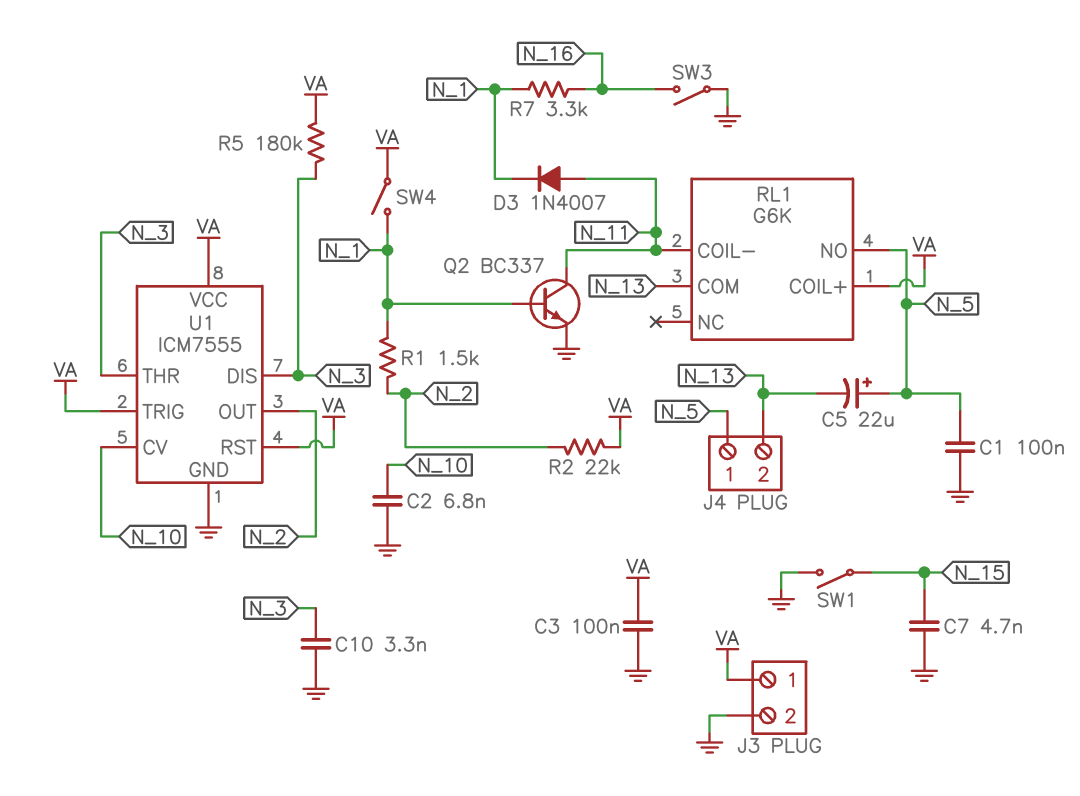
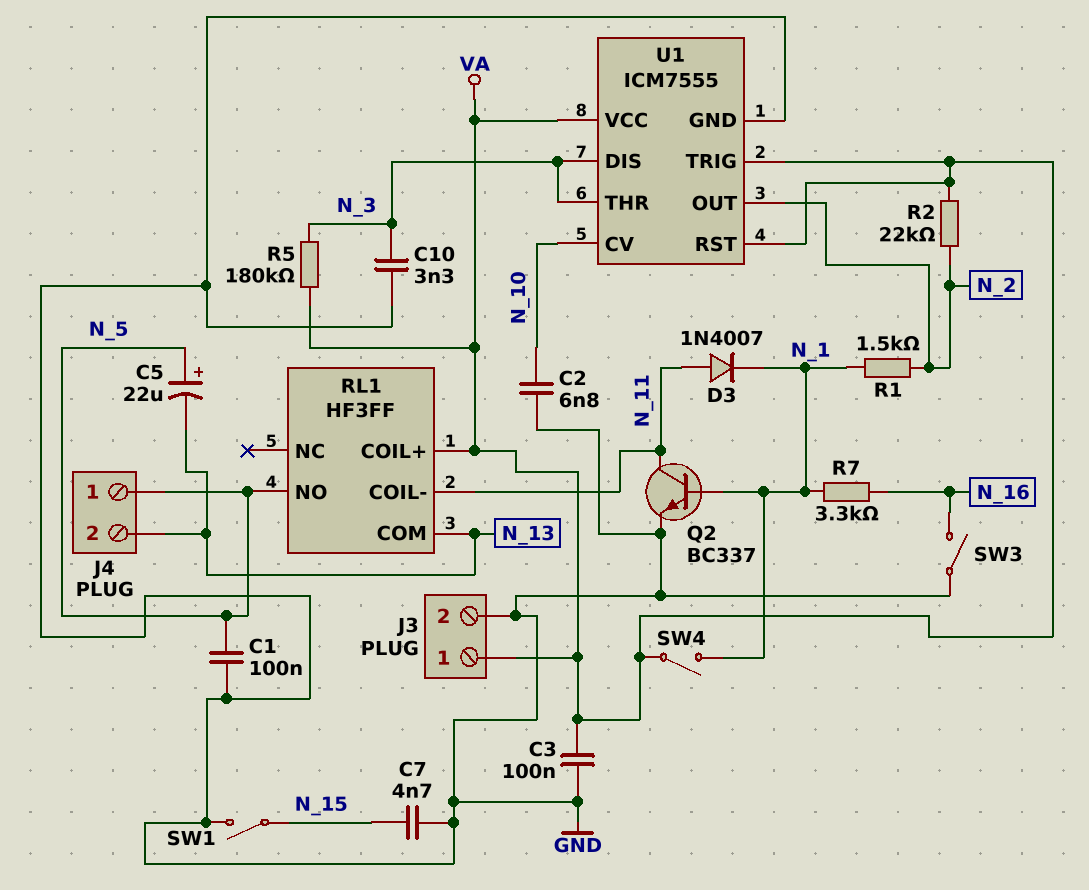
RL1: G6K -> HF3FF

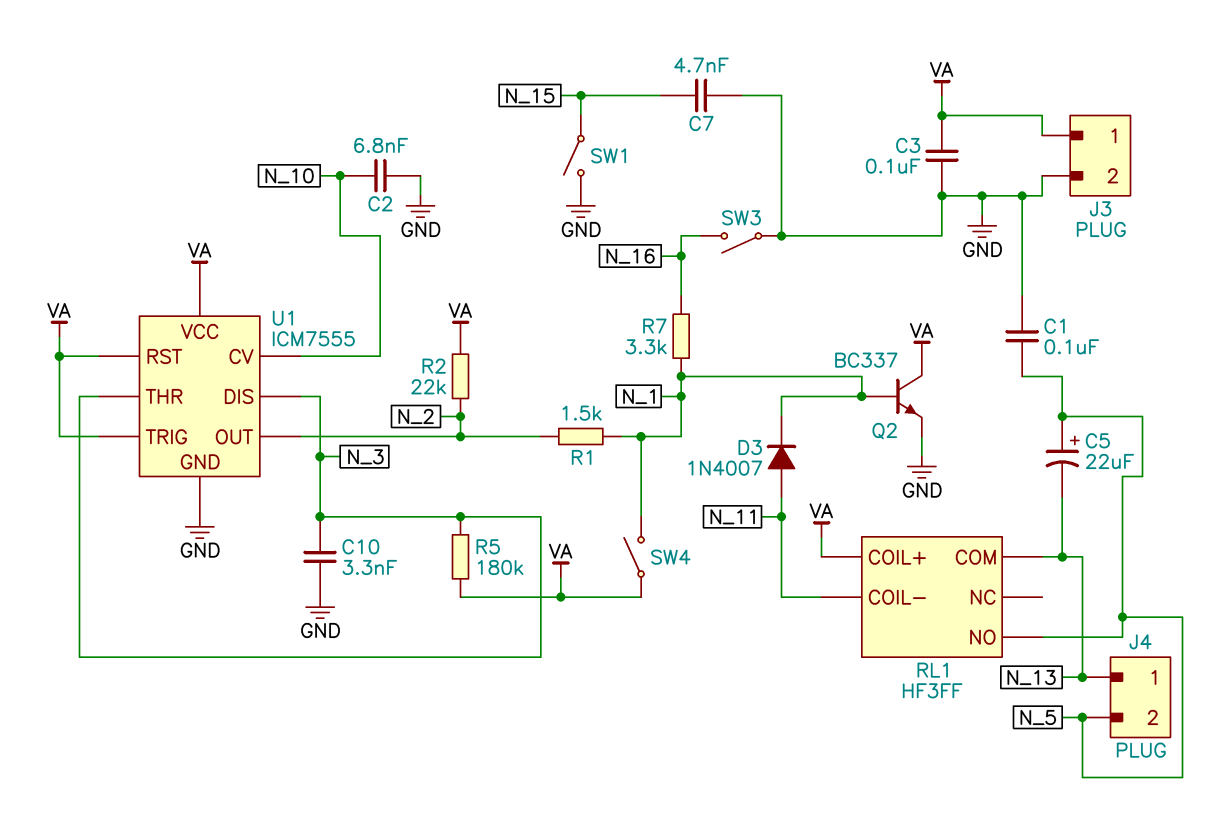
J4 pin 1: N_5 -> N_13
J4 pin 2: N_13 -> N_5
Q2: NPN BC337 (B N_1, C N_11, E GND) -> NPN BC337 (B N_1, C VA, E GND)

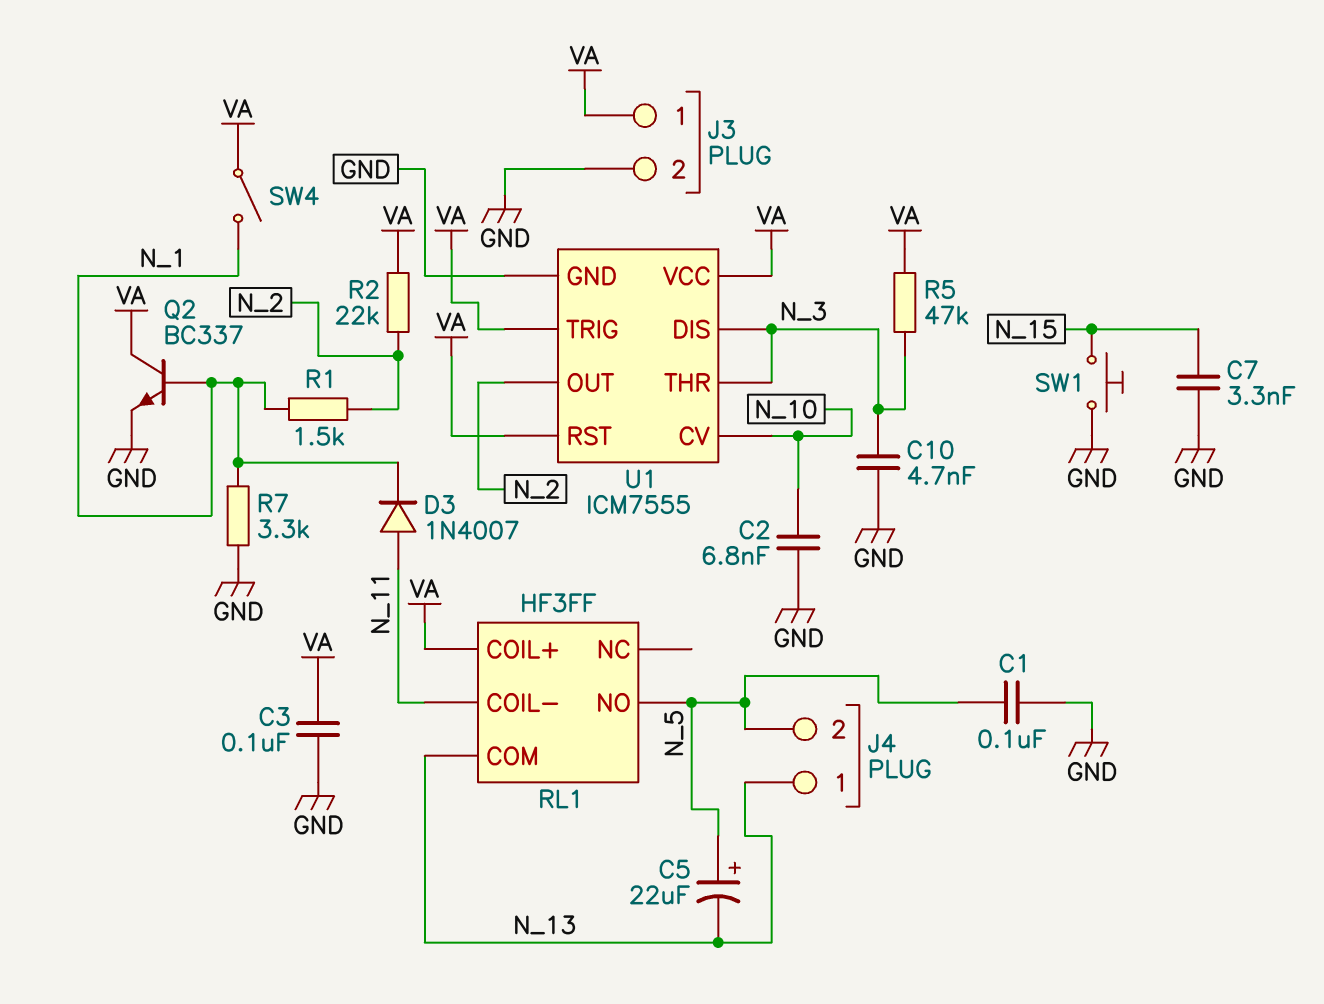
C7: 4.7nF (GND, N_15) -> 3.3nF (GND, N_15)
C10: 3.3nF (GND, N_3) -> 4.7nF (GND, N_3)
R5: 180k (N_3, VA) -> 47k (N_3, VA)
R7: 3.3k (N_1, N_16) -> 3.3k (GND, N_1)
SW1: switch (GND, N_15) -> button (GND, N_15)
SW3: switch (GND, N_16) -> none

